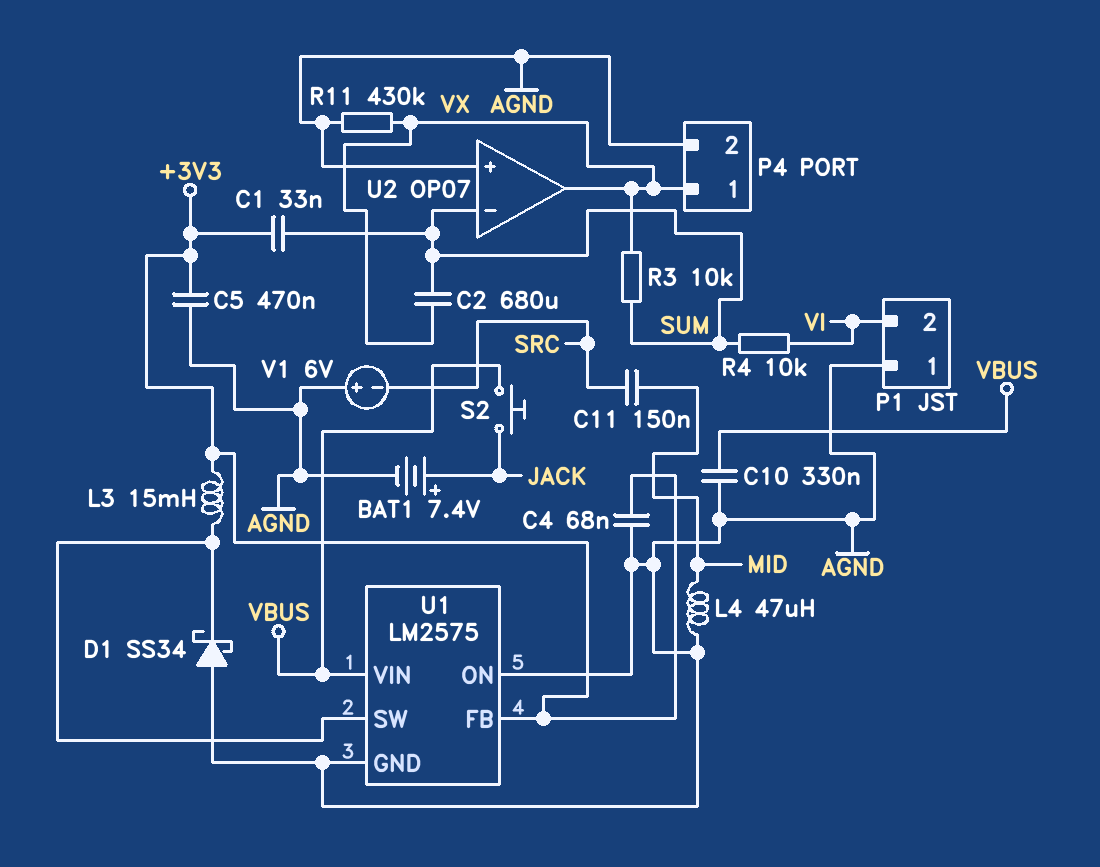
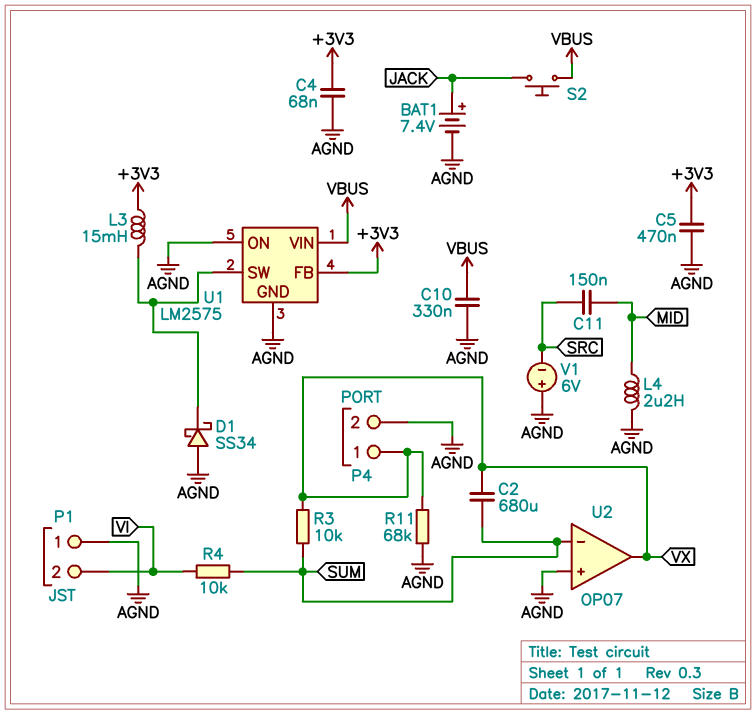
C1: 33nF (+3V3, SUM) -> none
L4: 47uH (AGND, MID) -> 2.2uH (AGND, MID)
R11: 430k (AGND, VX) -> 68k (AGND, VX)

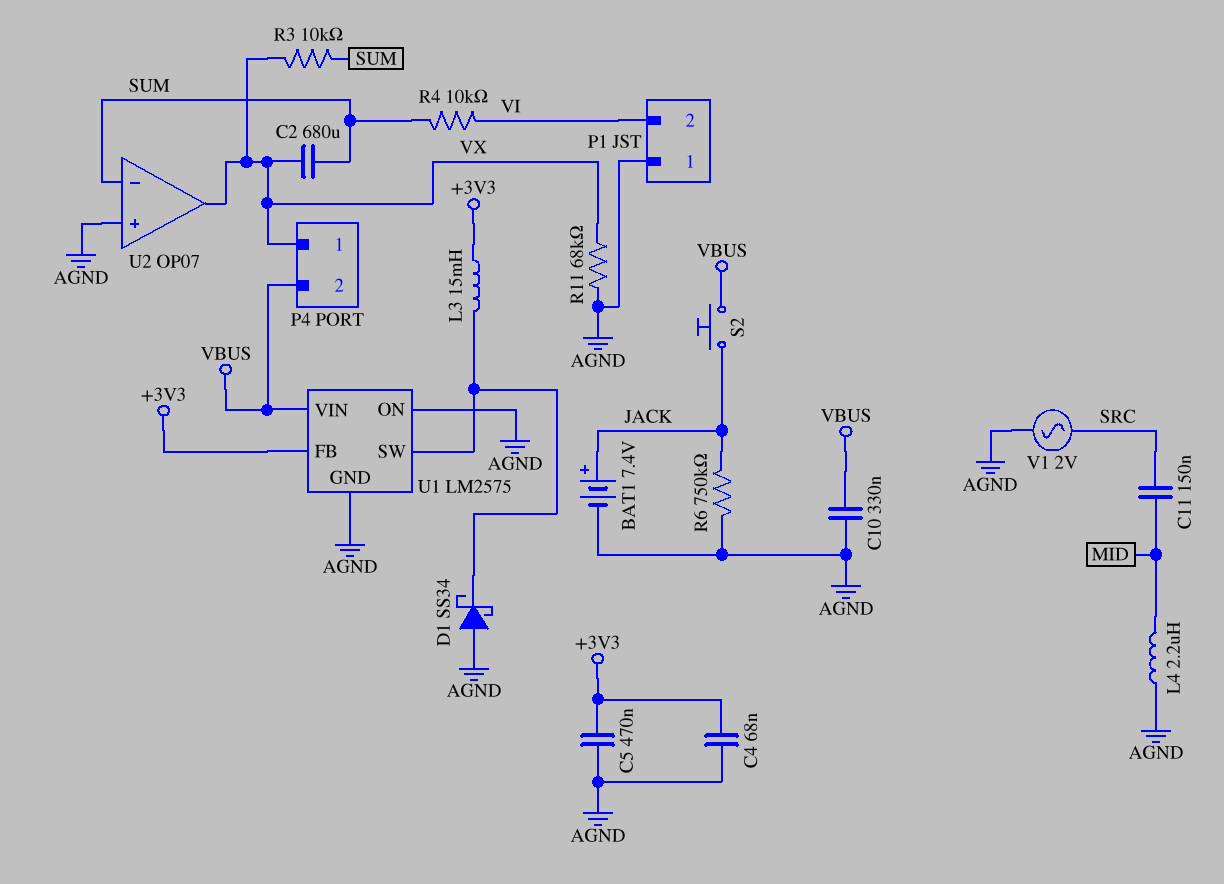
P4 pin 2: AGND -> VBUS
R6: none -> 750k (AGND, JACK)
V1: 6V (plus AGND, minus SRC) -> AC 2V (AGND, SRC)

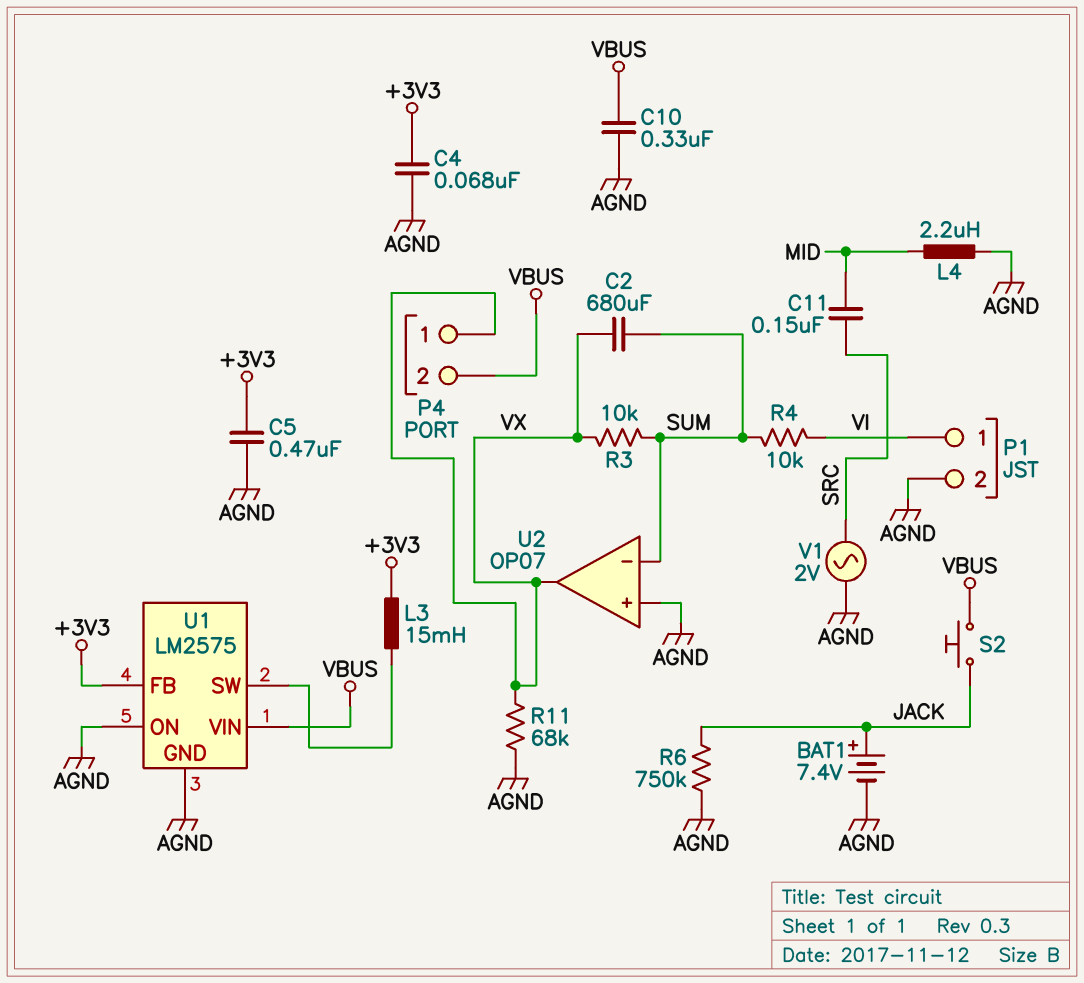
D1: schottky SS34 (A AGND, K U1/SW) -> none
P1 pin 1: AGND -> VI
P1 pin 2: VI -> AGND

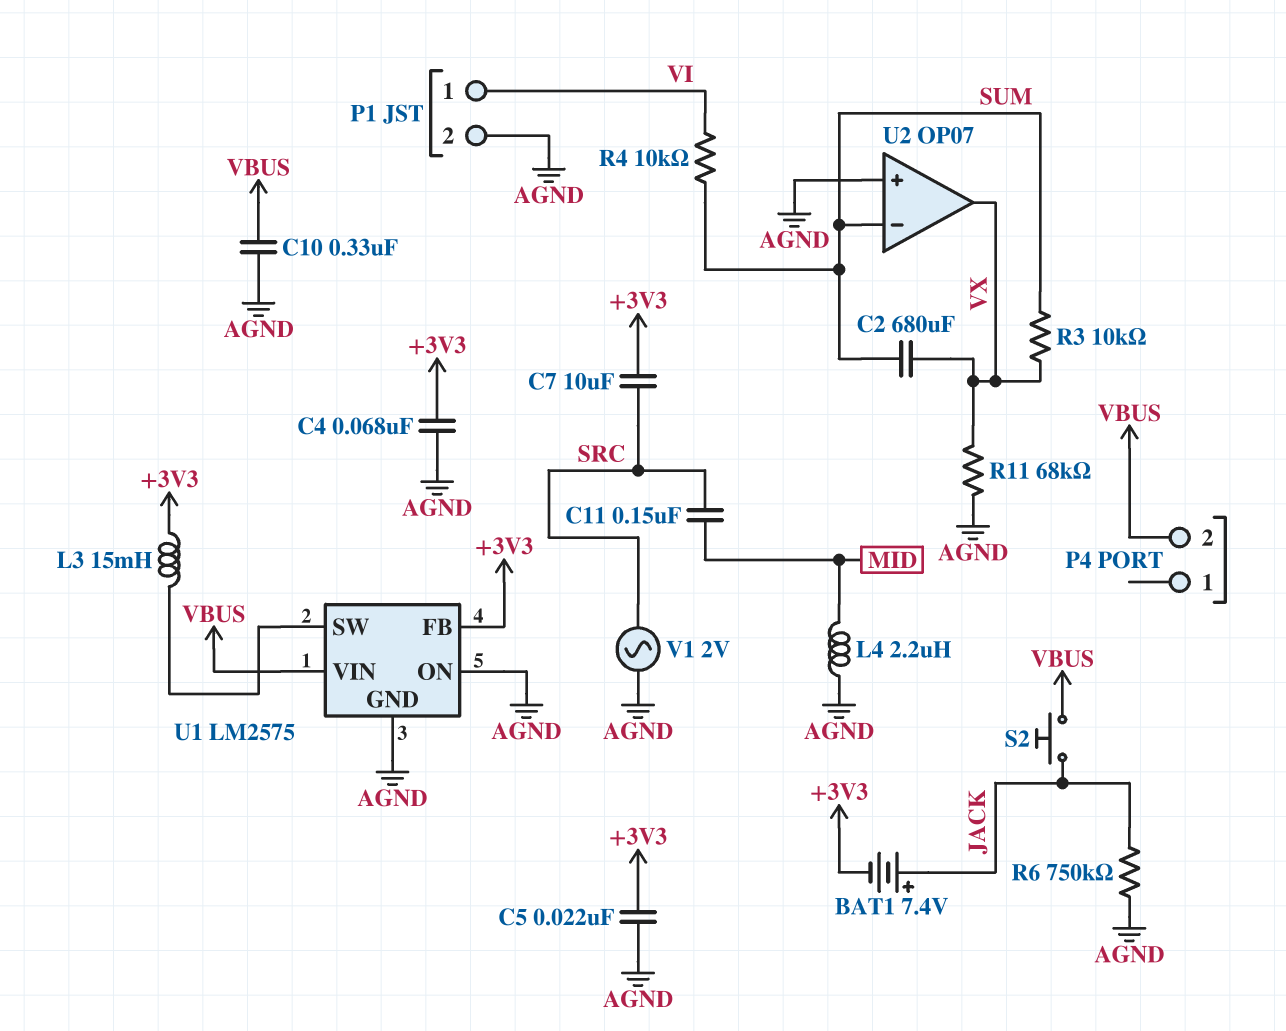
BAT1: 7.4V (plus JACK, minus AGND) -> 7.4V (plus JACK, minus +3V3)
C5: 470nF (+3V3, AGND) -> 22nF (+3V3, AGND)
C7: none -> 10uF (+3V3, SRC)
P4 pin 1: VX -> none

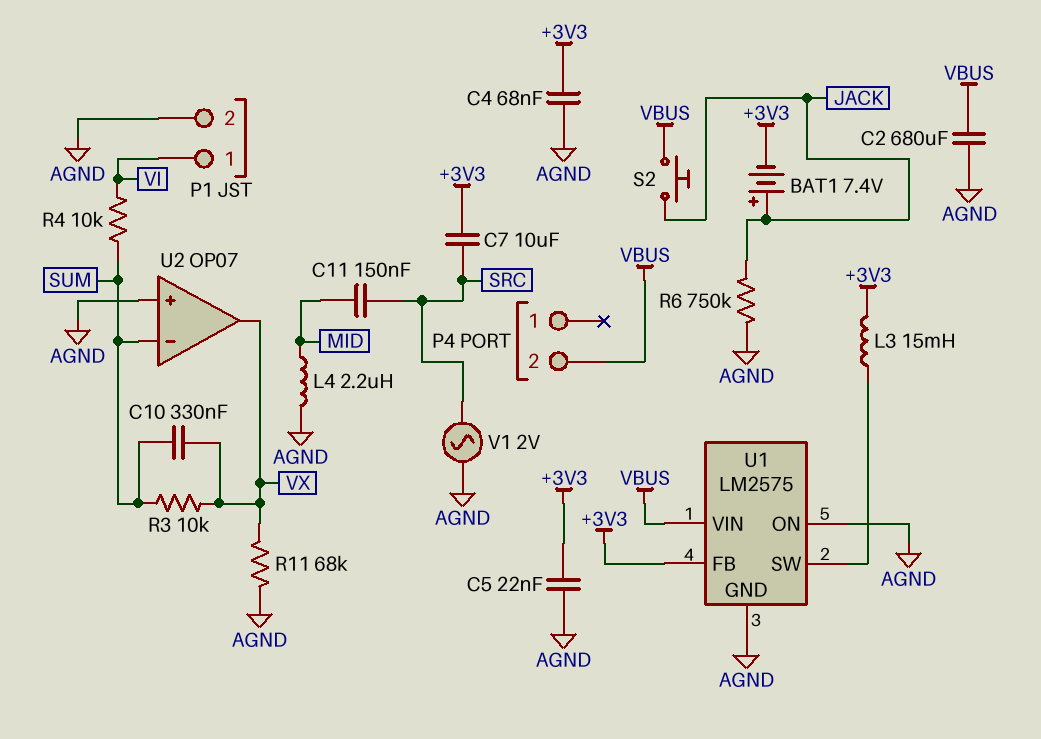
C2: 680uF (SUM, VX) -> 680uF (AGND, VBUS)
C10: 330nF (AGND, VBUS) -> 330nF (SUM, VX)

